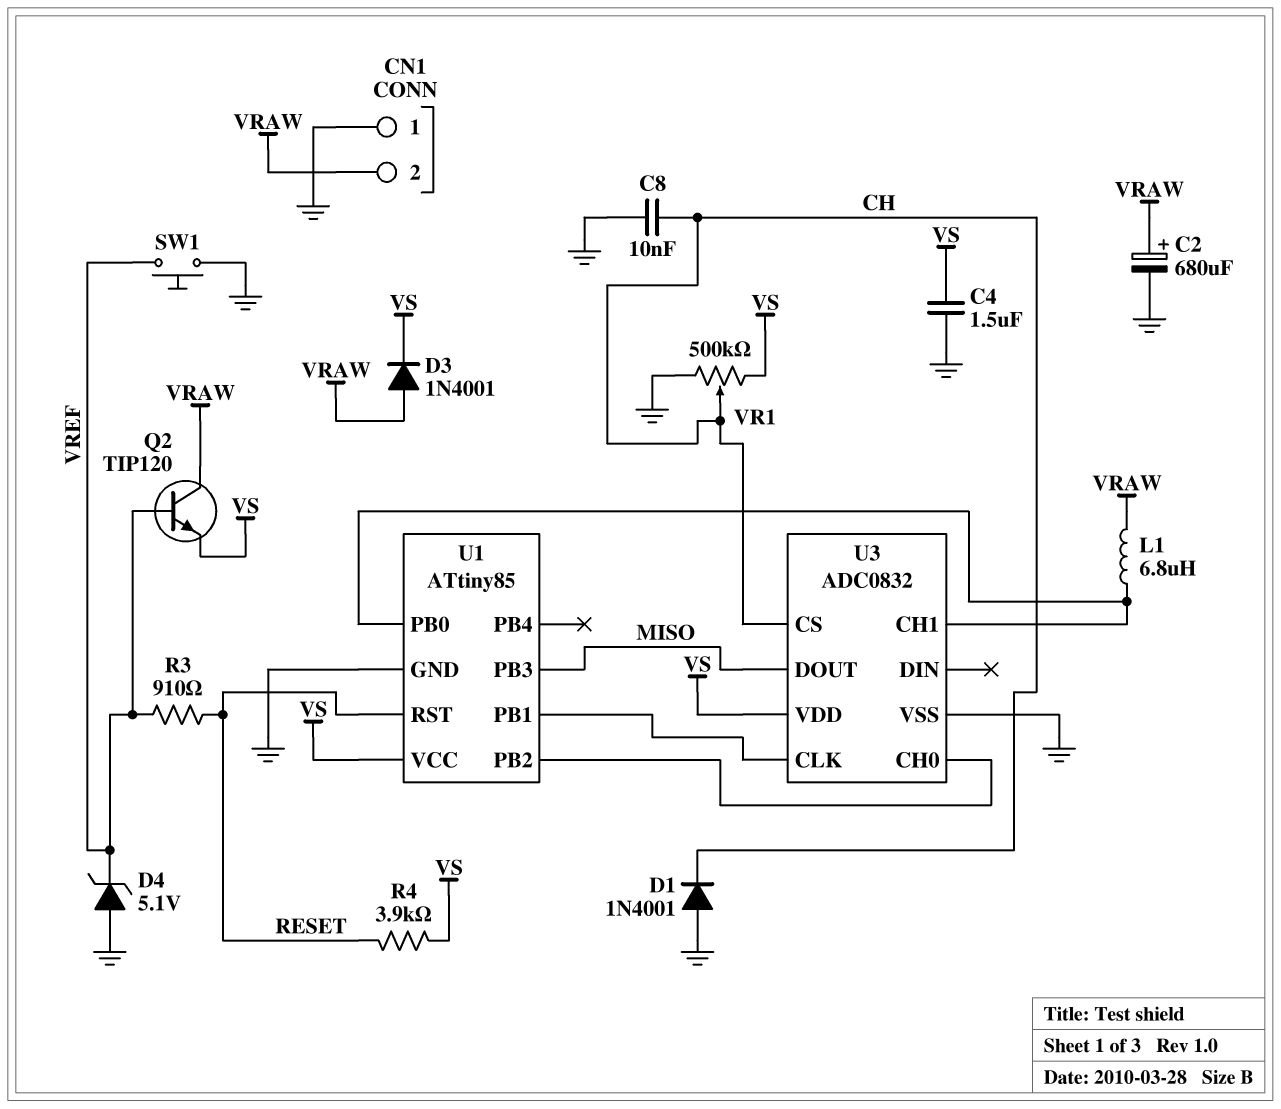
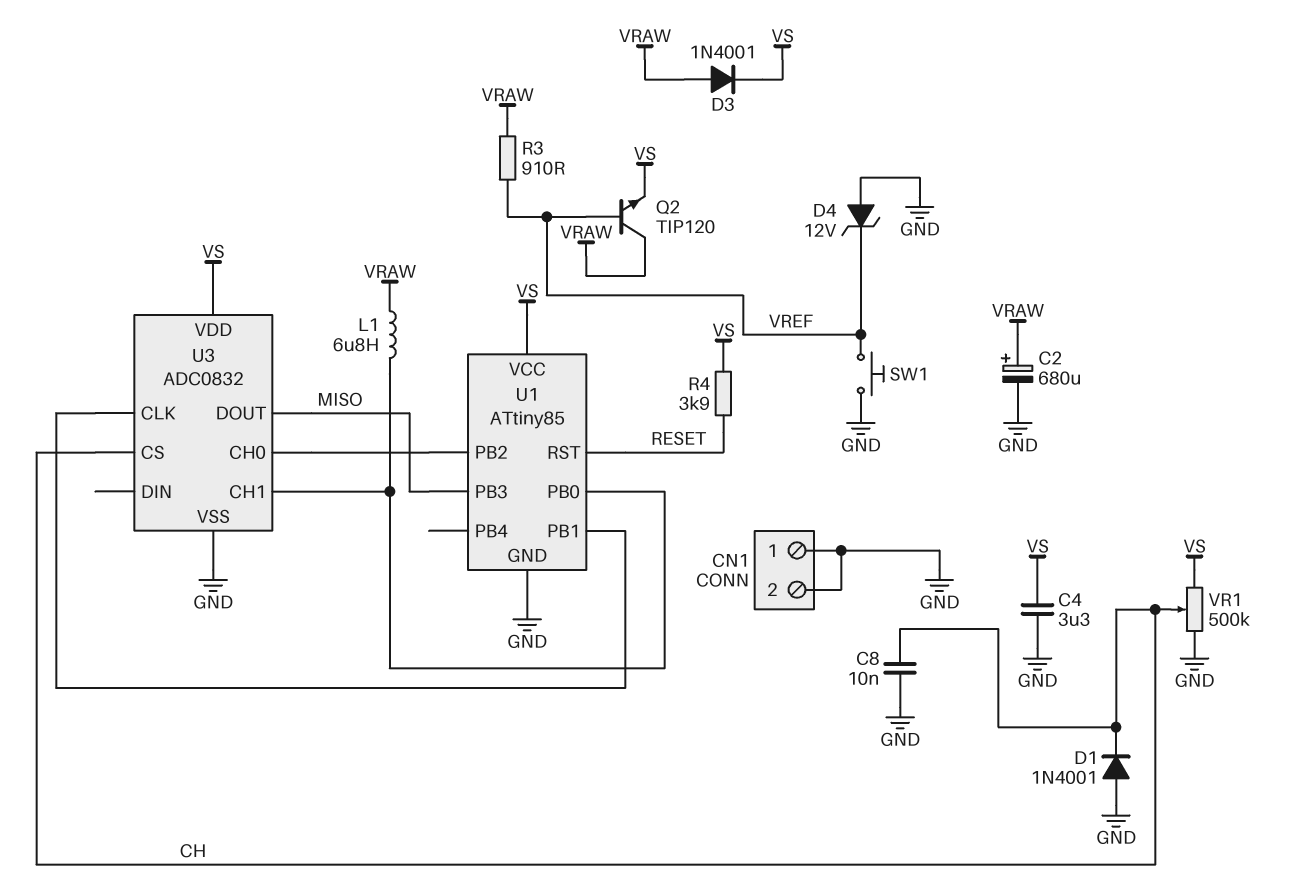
C4: 1.5uF (GND, VS) -> 3.3uF (GND, VS)
CN1 pin 2: VRAW -> GND
D4: zener 5.1V (A GND, K VREF) -> zener 12V (A GND, K VREF)
R3: 910 (RESET, VREF) -> 910 (VRAW, VREF)

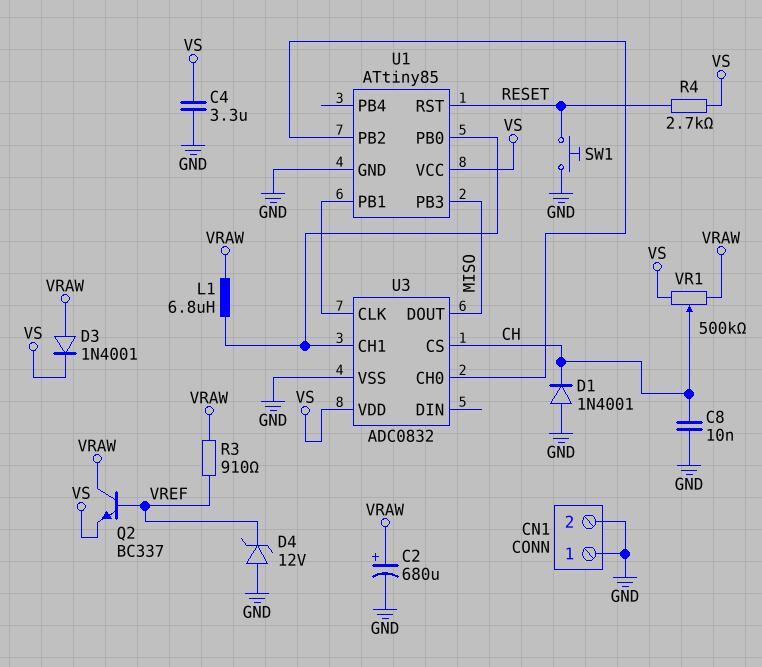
Q2: NPN TIP120 (B VREF, C VRAW, E VS) -> NPN BC337 (B VREF, C VRAW, E VS)
R4: 3.9k (RESET, VS) -> 2.7k (RESET, VS)
SW1: button (GND, VREF) -> button (GND, RESET)
VR1: 500k (GND, VS, wiper CH) -> 500k (VRAW, VS, wiper CH)

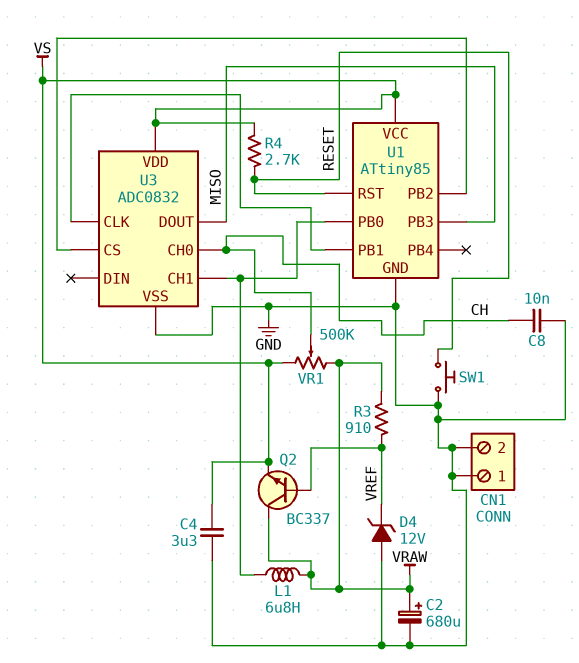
D1: diode 1N4001 (A GND, K CH) -> none
D3: diode 1N4001 (A VRAW, K VS) -> none
U3 pin CH0: U1/PB2 -> CH
U3 pin CS: CH -> U1/PB2

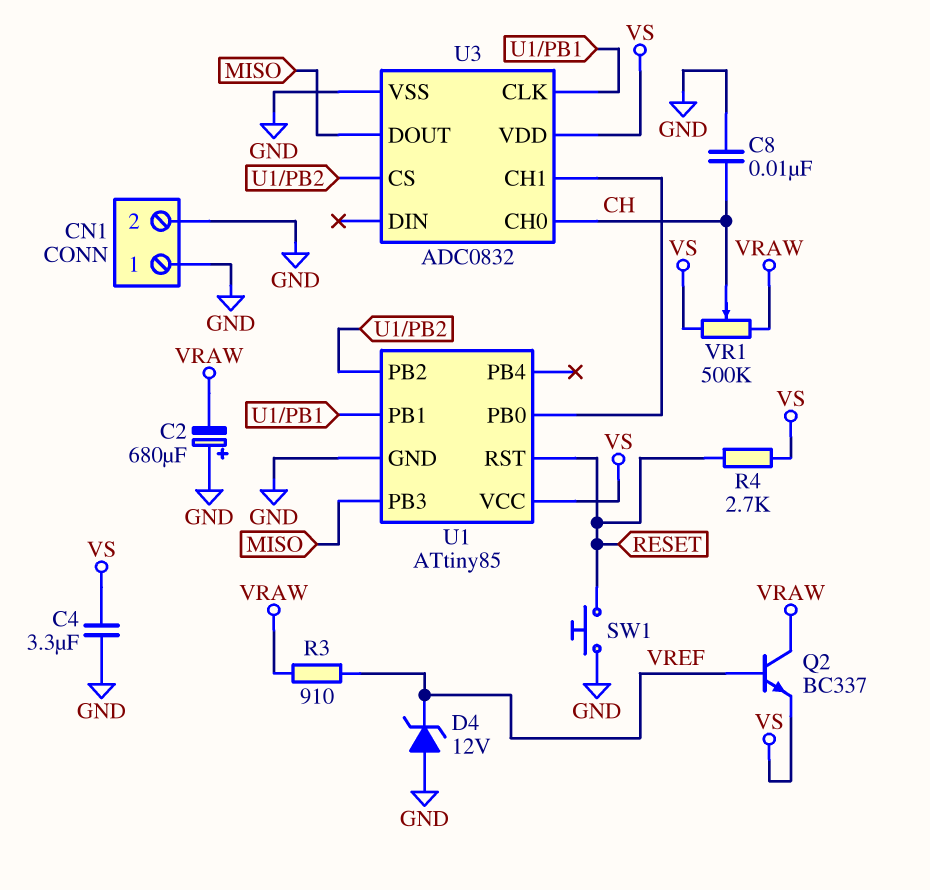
C2: 680uF (plus VRAW, minus GND) -> 680uF (plus GND, minus VRAW)
L1: 6.8uH (U1/PB0, VRAW) -> none

